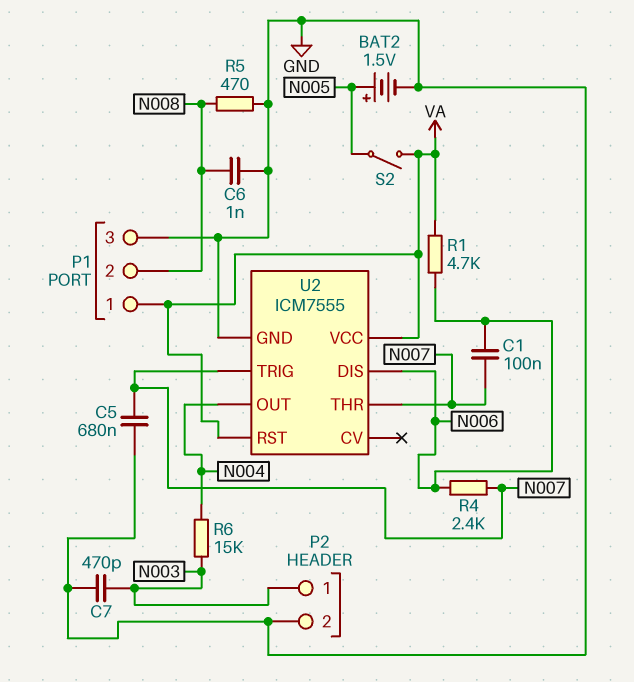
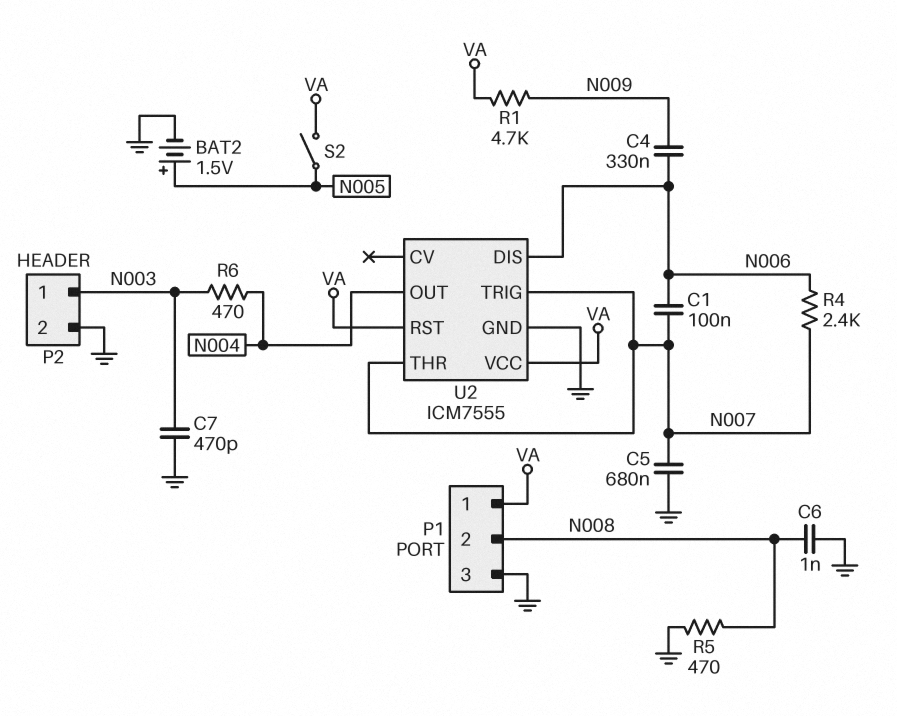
C4: none -> 330nF (N006, N009)
R1: 4.7k (N006, VA) -> 4.7k (N009, VA)
R6: 15k (N003, N004) -> 470 (N003, N004)

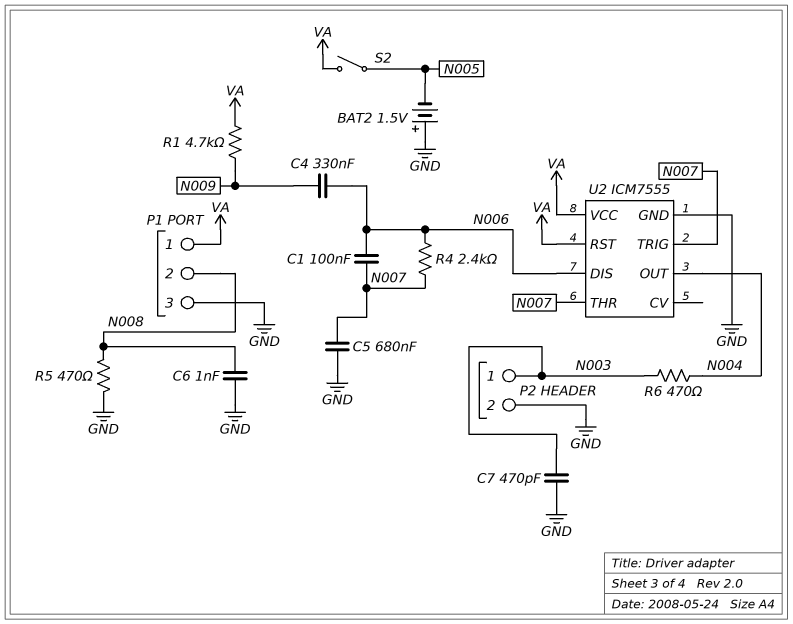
BAT2: 1.5V (plus N005, minus GND) -> 1.5V (plus GND, minus N005)

